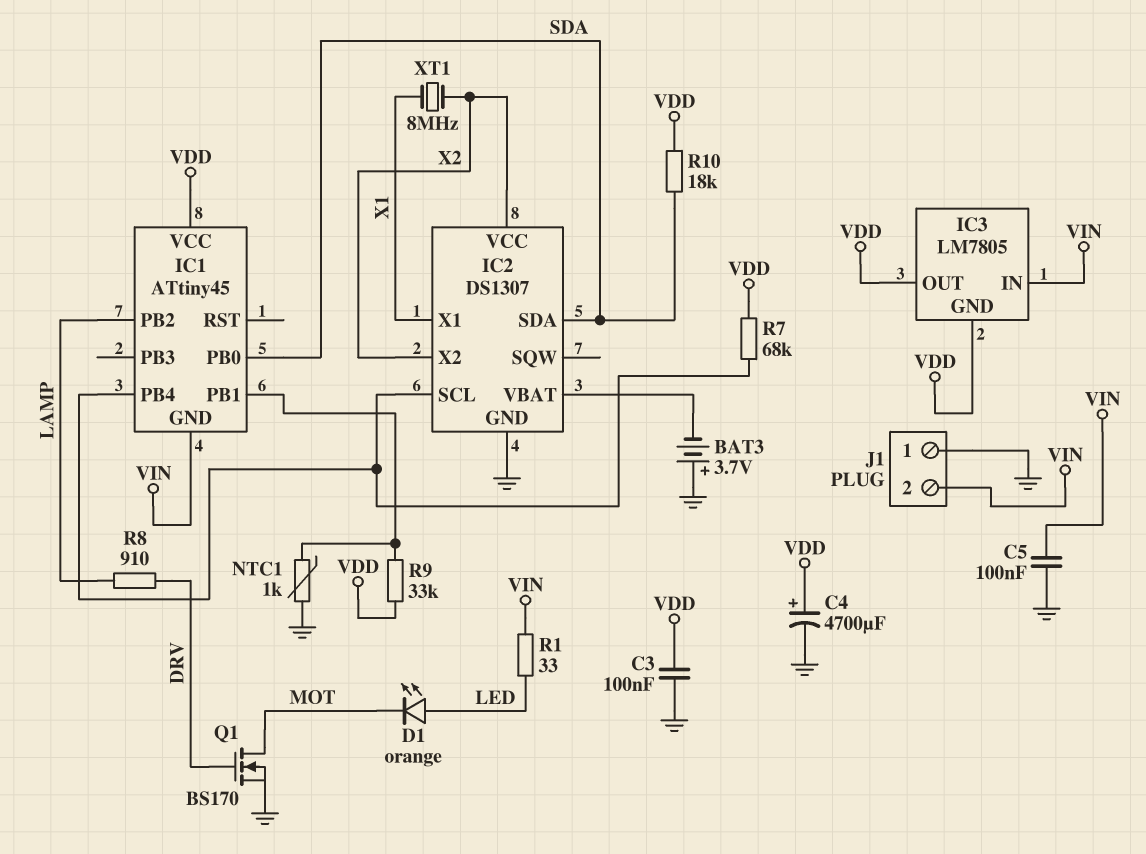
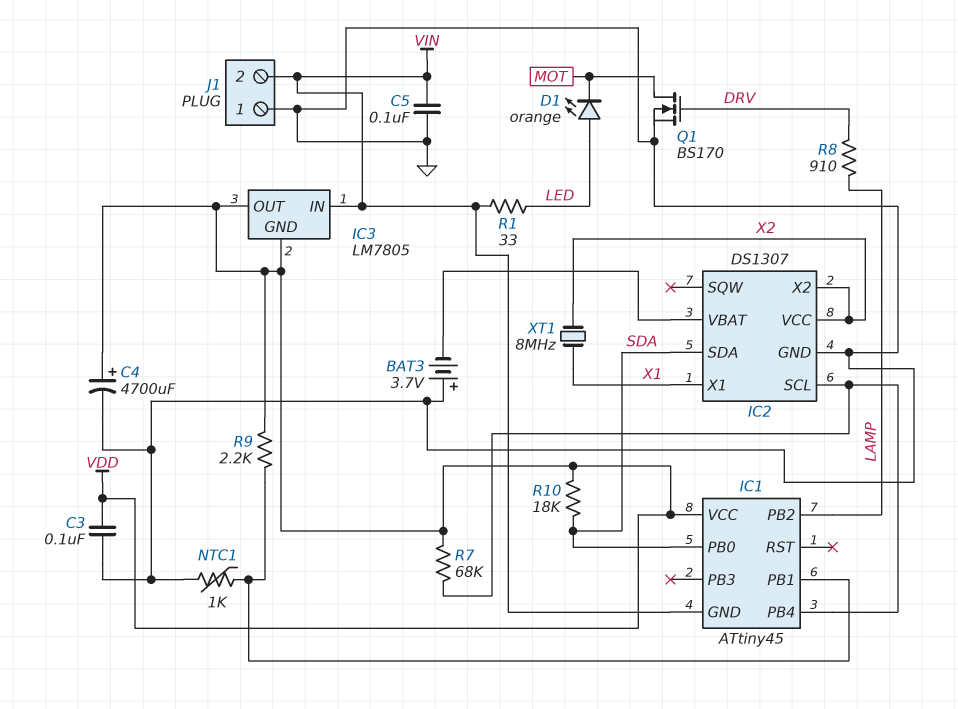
R9: 33k (IC1/PB1, VDD) -> 2.2k (IC1/PB1, VDD)

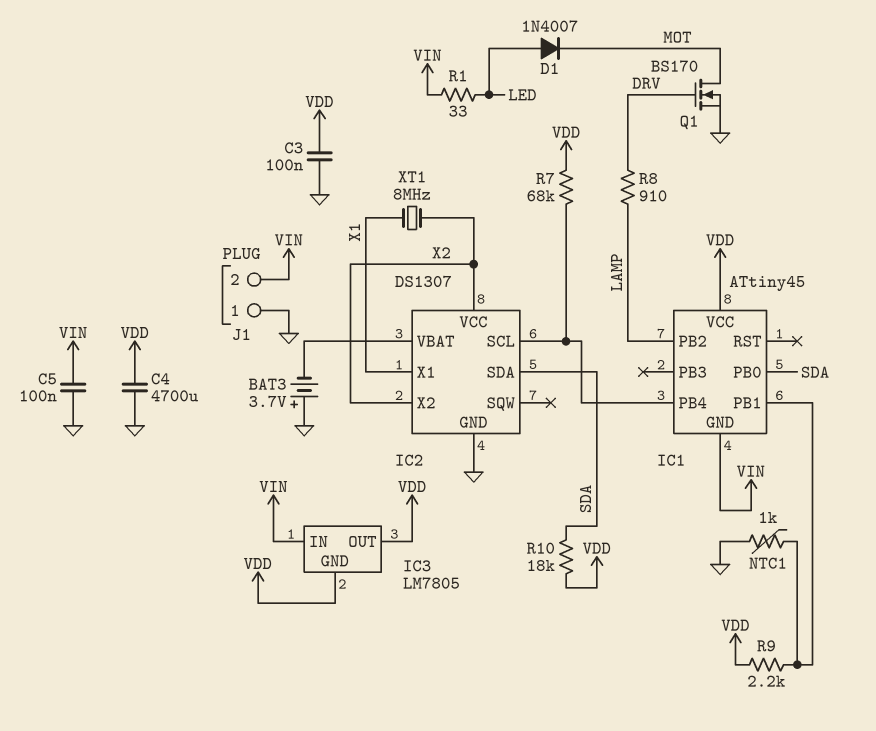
C4: 4700uF (plus VDD, minus GND) -> 4700uF (GND, VDD)
D1: LED orange (A LED, K MOT) -> diode 1N4007 (A LED, K MOT)

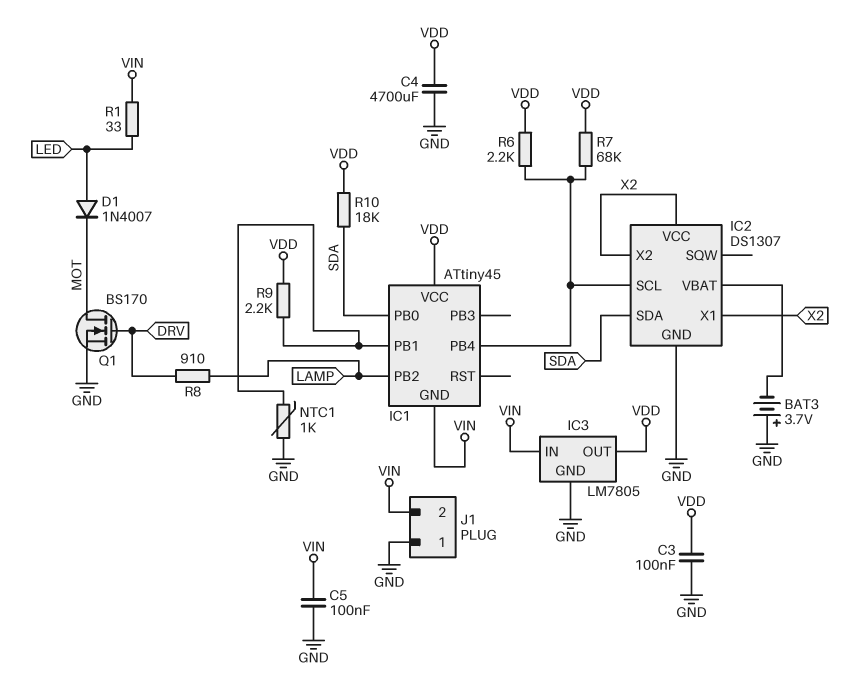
IC2 pin X1: X1 -> X2
IC3 pin GND: VDD -> GND
R6: none -> 2.2k (IC1/PB4, VDD)
XT1: 8MHz (X1, X2) -> none

